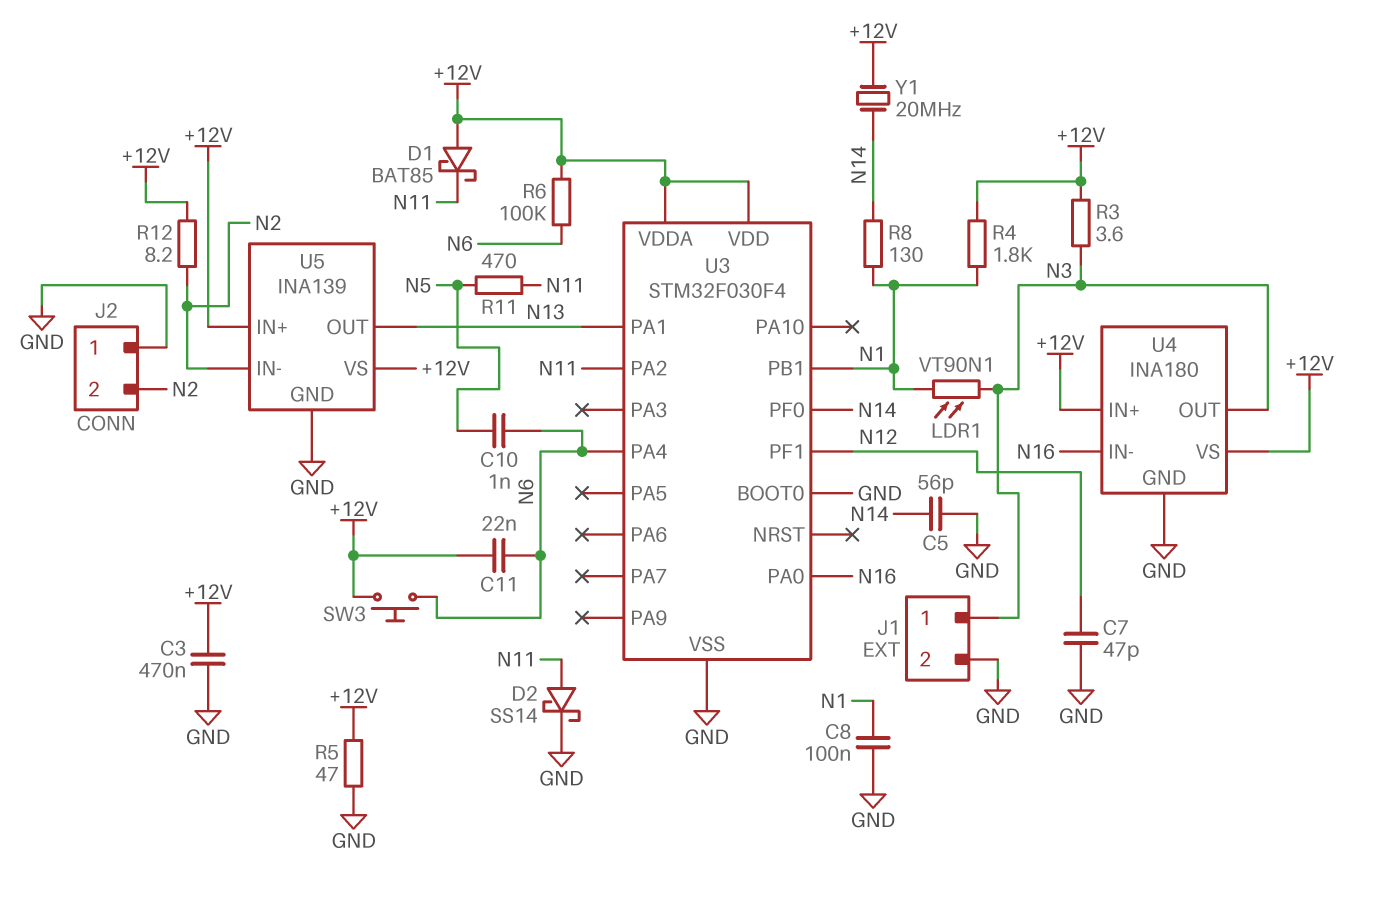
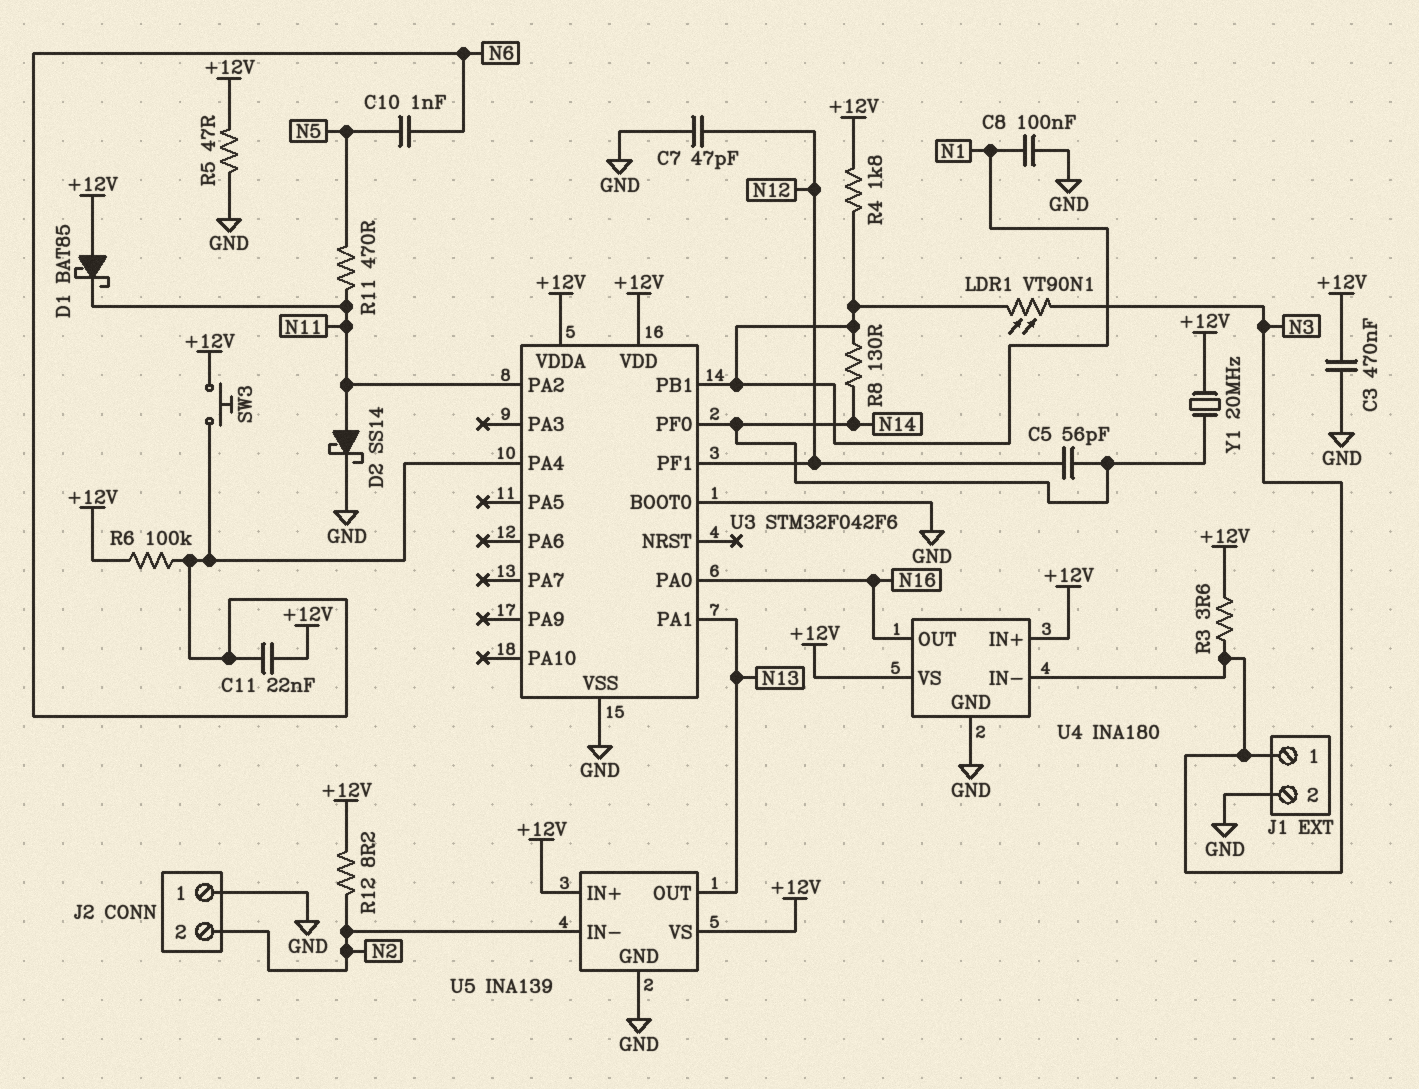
C5: 56pF (GND, N14) -> 56pF (N12, N14)
U3: STM32F030F4 -> STM32F042F6
U4 pin IN-: N16 -> N3
U4 pin OUT: N3 -> N16

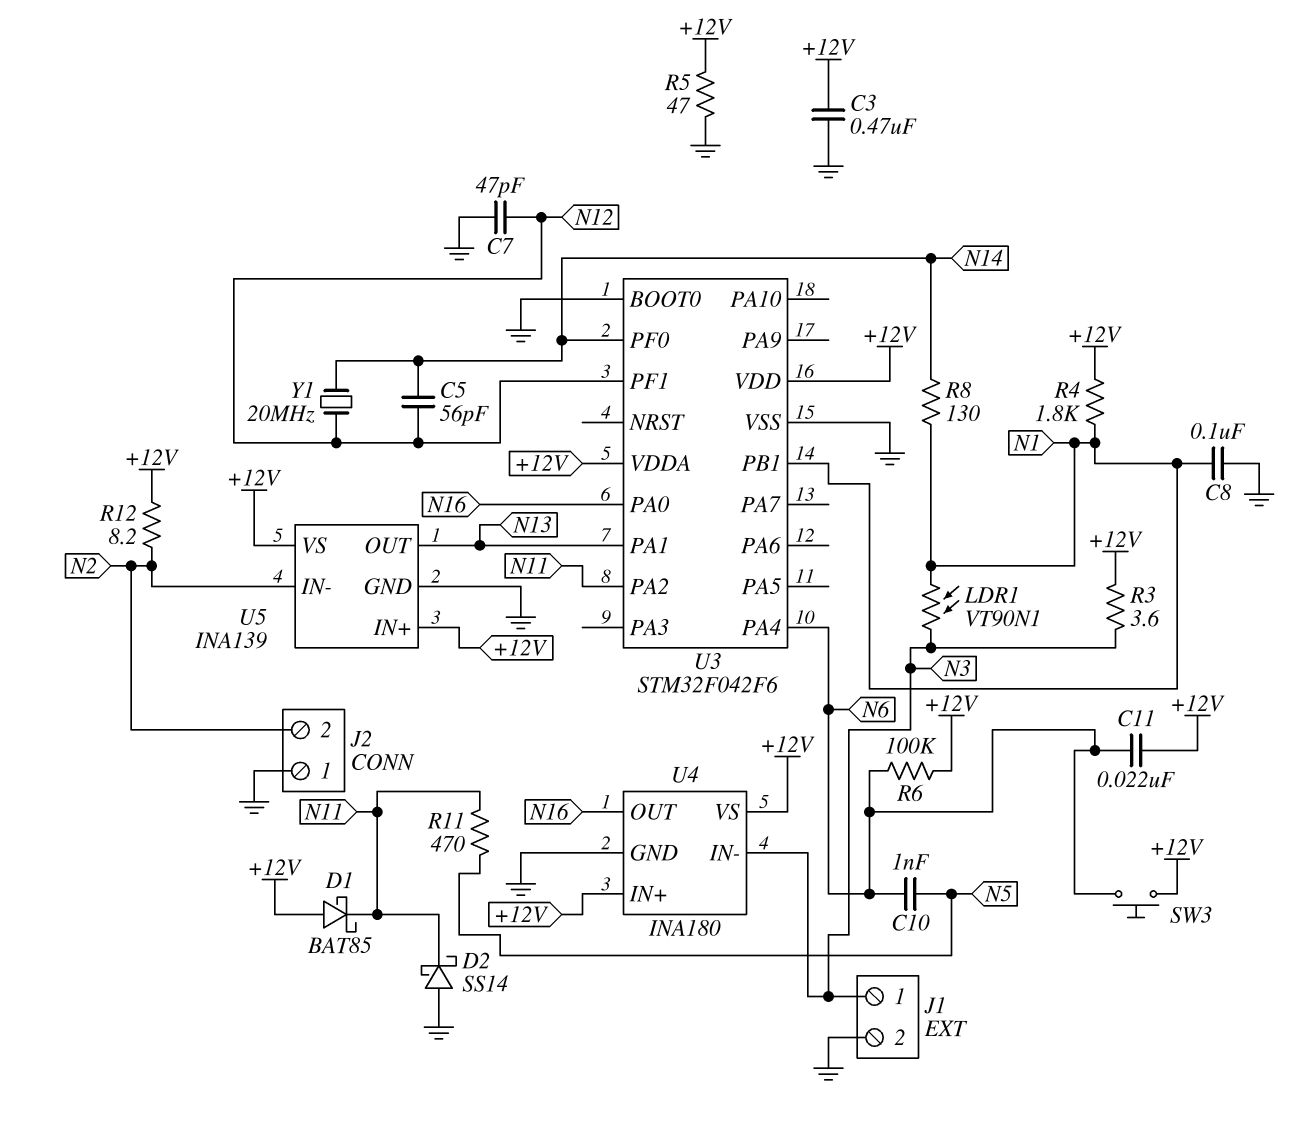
D2: schottky SS14 (A N11, K GND) -> schottky SS14 (A GND, K N11)
Y1: 20MHz (+12V, N14) -> 20MHz (N12, N14)

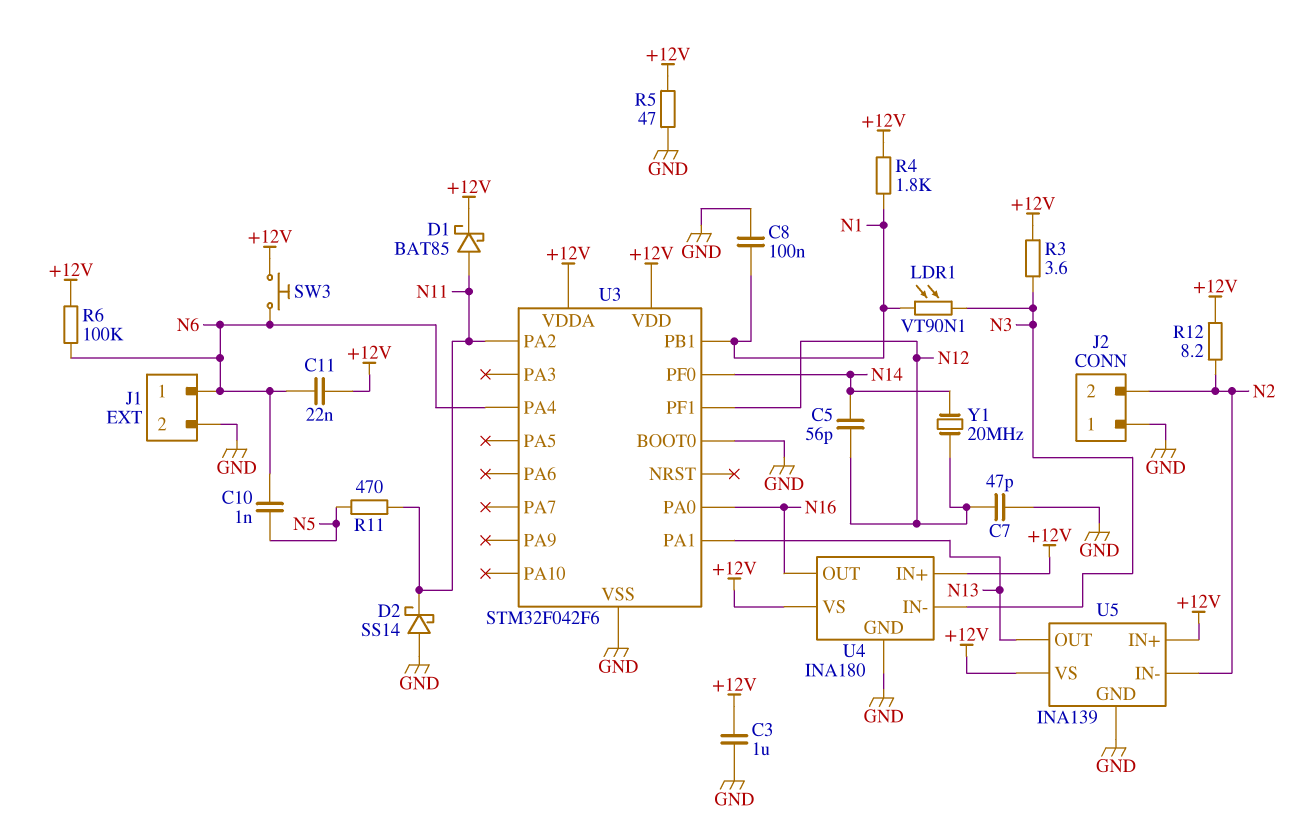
C3: 470nF (+12V, GND) -> 1uF (+12V, GND)
D1: schottky BAT85 (A +12V, K N11) -> schottky BAT85 (A N11, K +12V)
J1 pin 1: N3 -> N6
R8: 130 (N1, N14) -> none

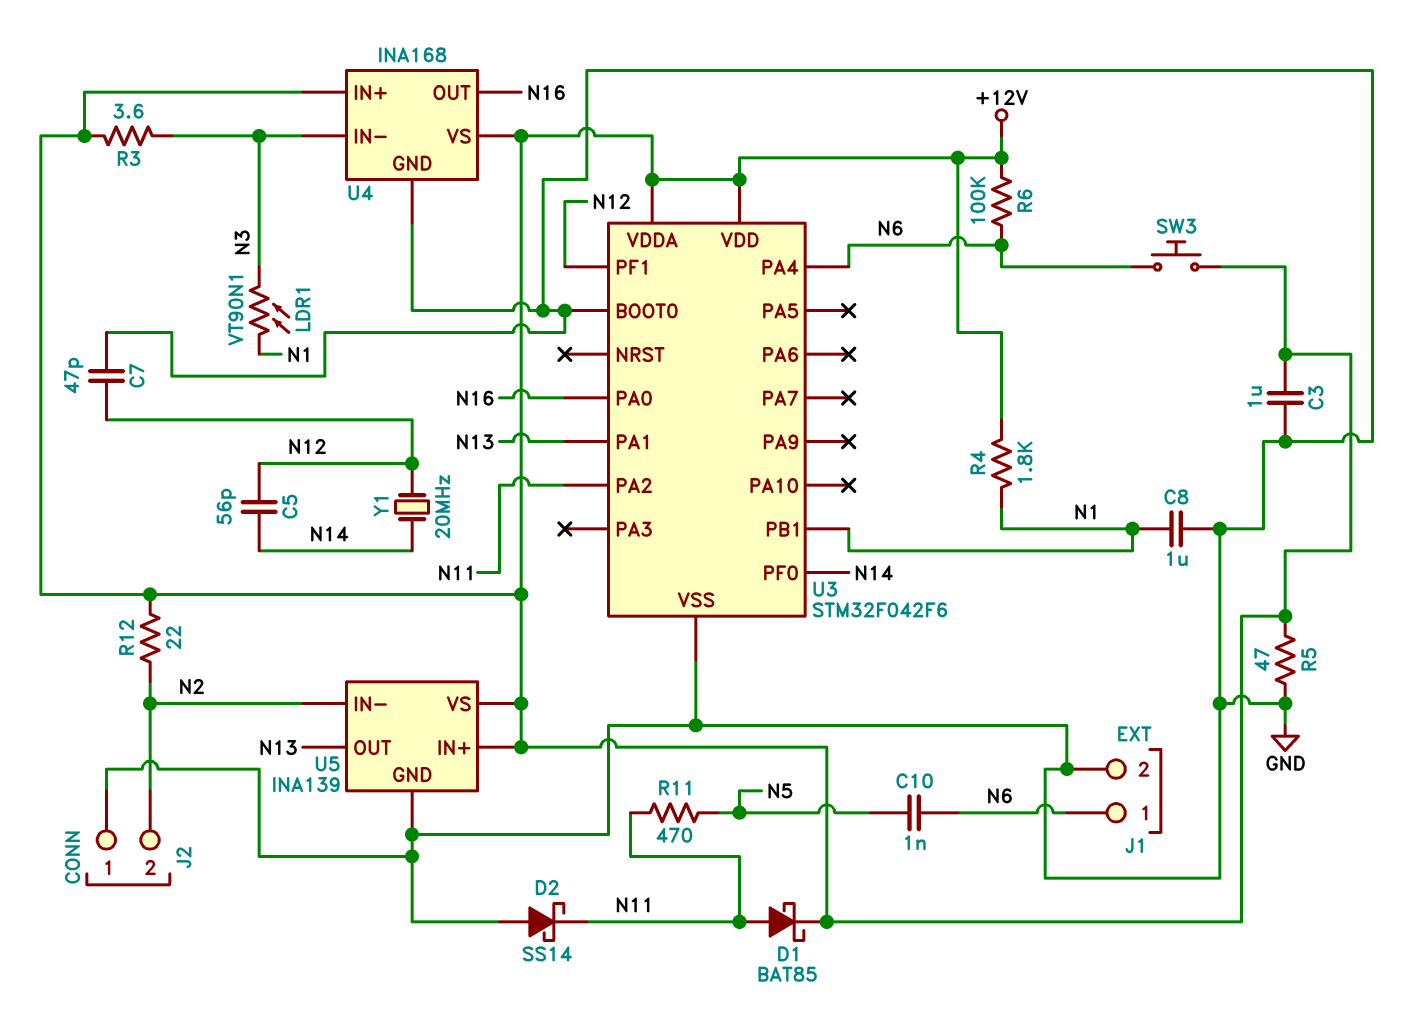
C8: 100nF (GND, N1) -> 1uF (GND, N1)
C11: 22nF (+12V, N6) -> none
R12: 8.2 (+12V, N2) -> 22 (+12V, N2)
U4: INA180 -> INA168

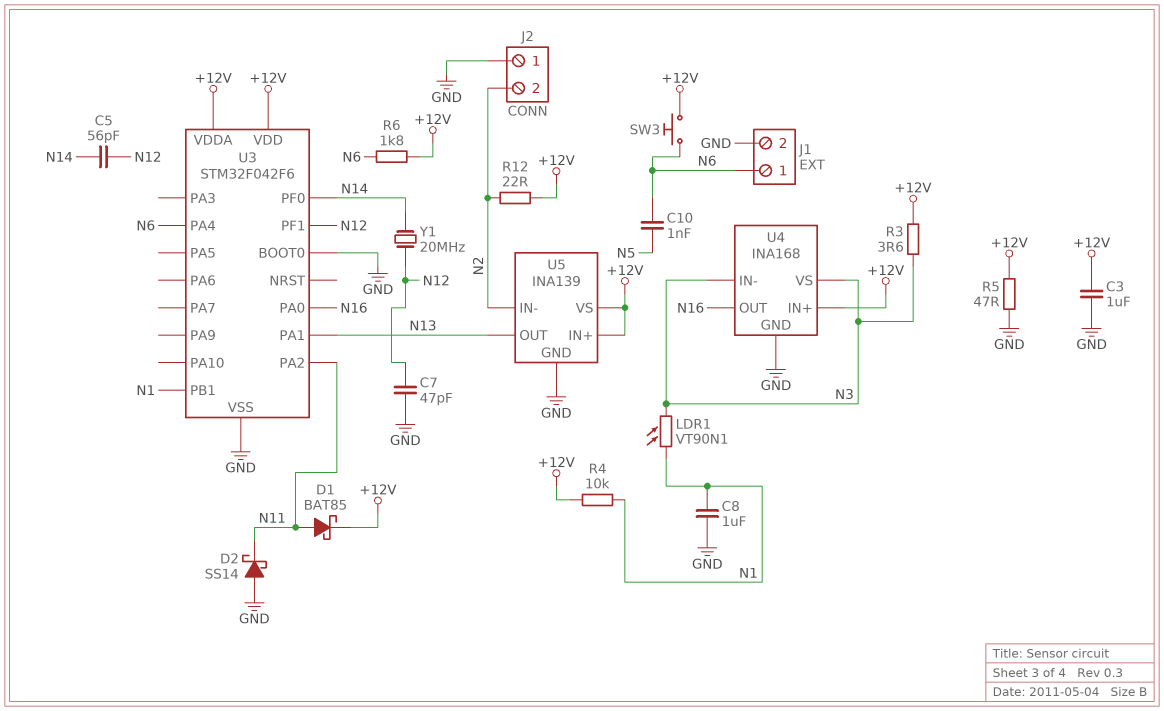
R4: 1.8k (+12V, N1) -> 10k (+12V, N1)
R6: 100k (+12V, N6) -> 1.8k (+12V, N6)
R11: 470 (N5, N11) -> none
U4 pin VS: +12V -> N3

